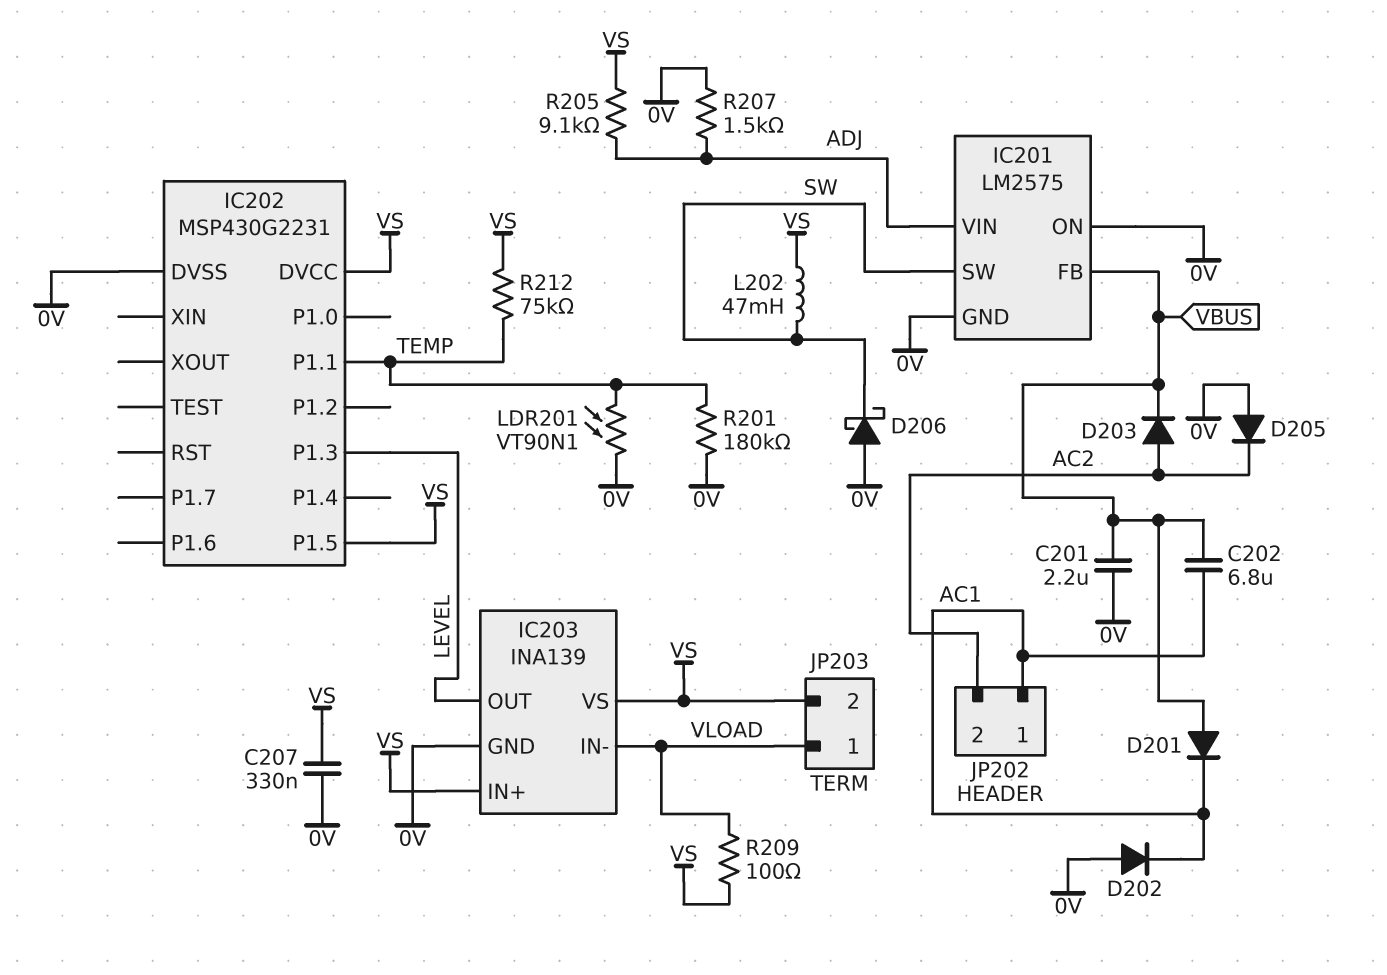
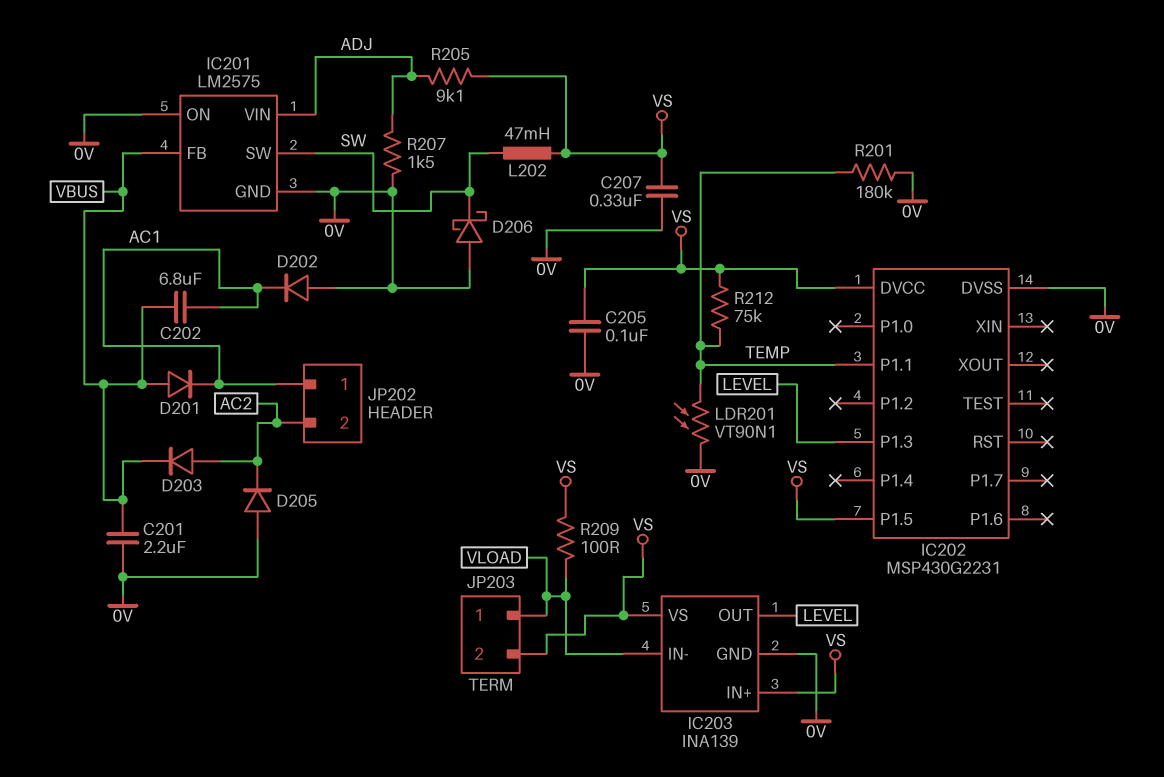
C205: none -> 100nF (0V, VS)

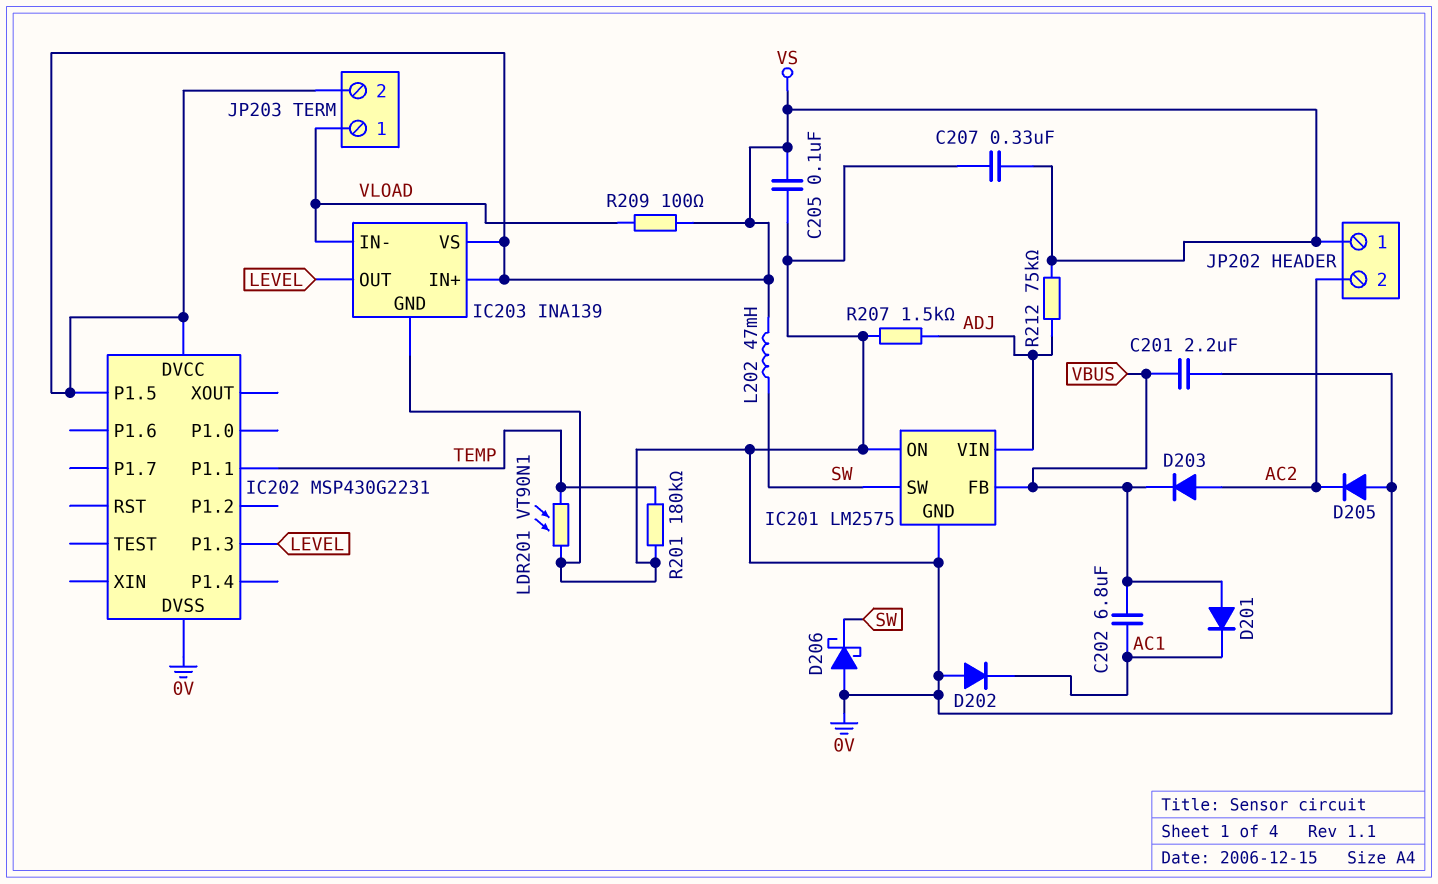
JP202 pin 1: AC1 -> VS
R205: 9.1k (ADJ, VS) -> none
R212: 75k (TEMP, VS) -> 75k (ADJ, VS)

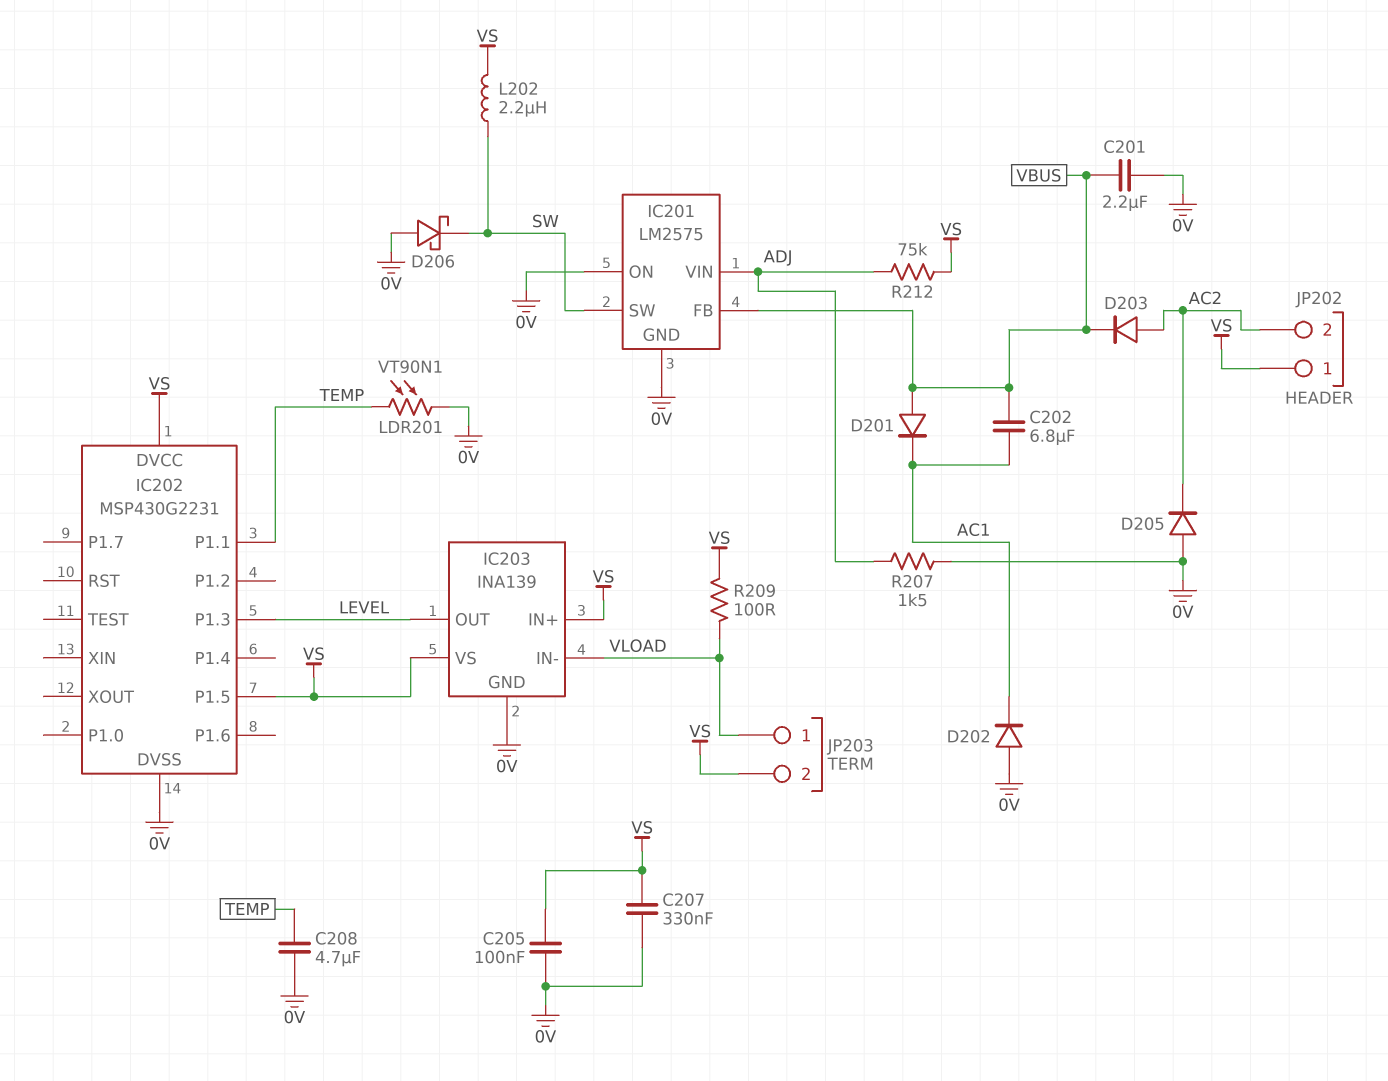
C208: none -> 4.7uF (0V, TEMP)
L202: 47mH (SW, VS) -> 2.2uH (SW, VS)
R201: 180k (0V, TEMP) -> none

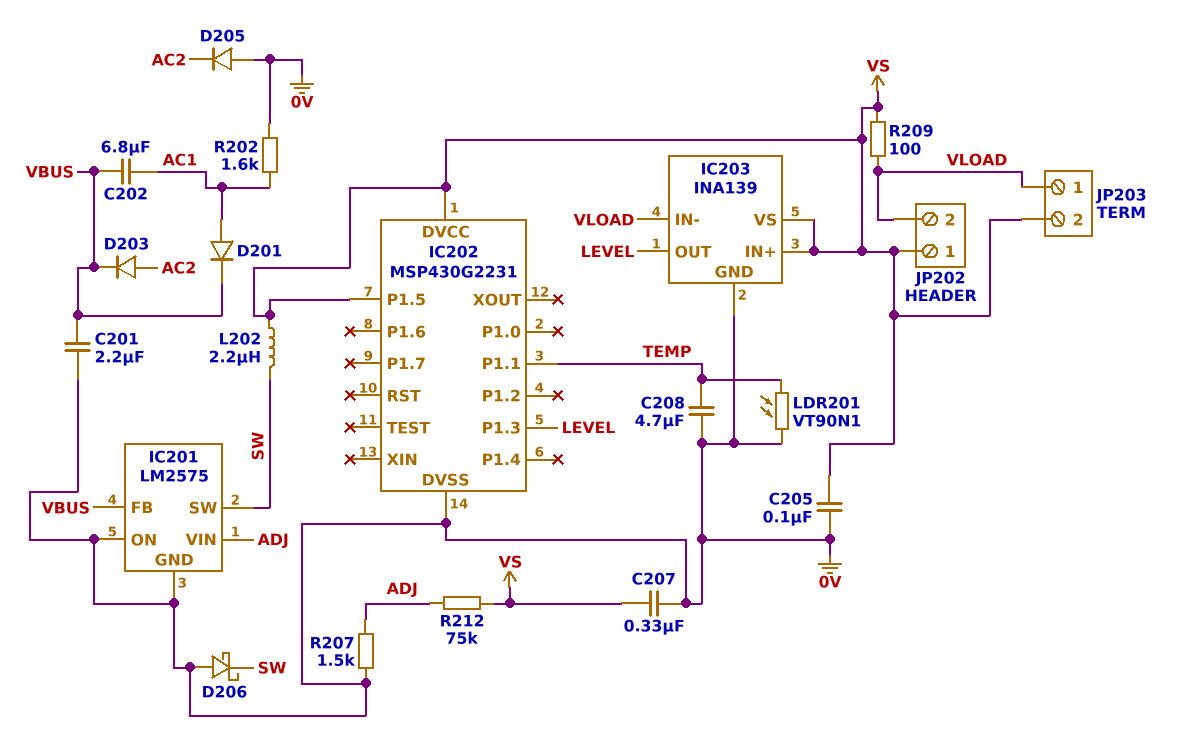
D201: diode (A VBUS, K AC1) -> diode (A AC1, K VBUS)
D202: diode (A 0V, K AC1) -> none
JP202 pin 2: AC2 -> VLOAD
R202: none -> 1.6k (0V, AC1)

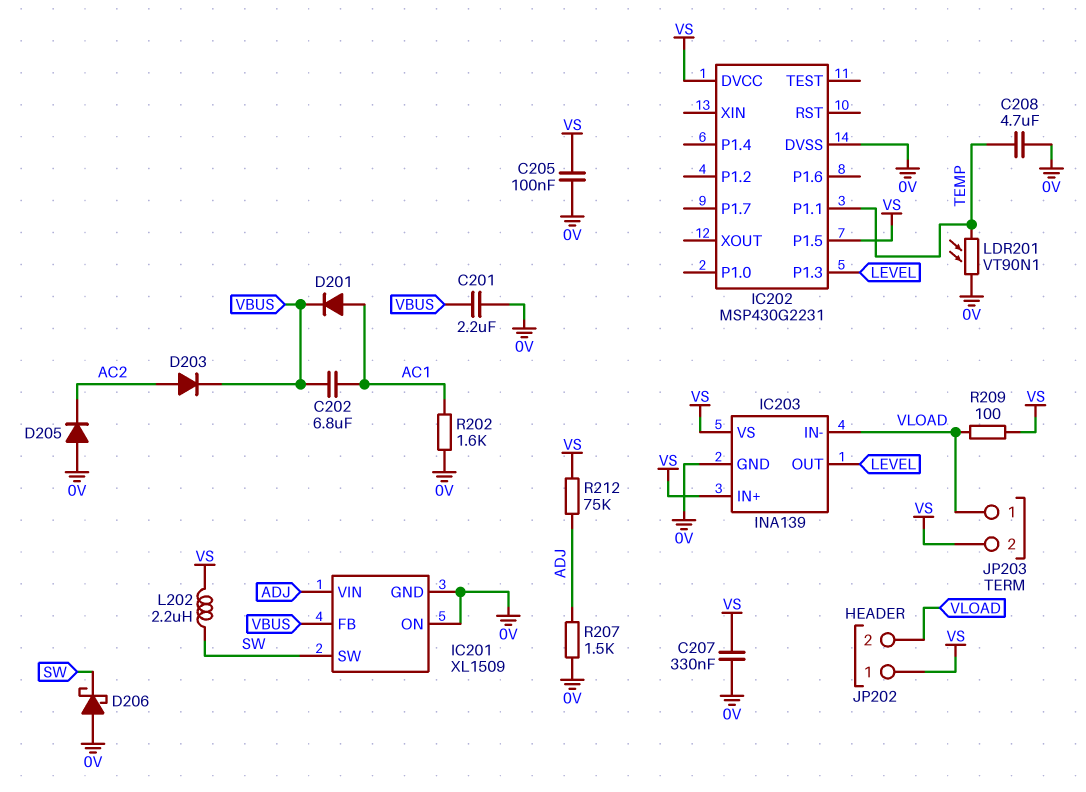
IC201: LM2575 -> XL1509

